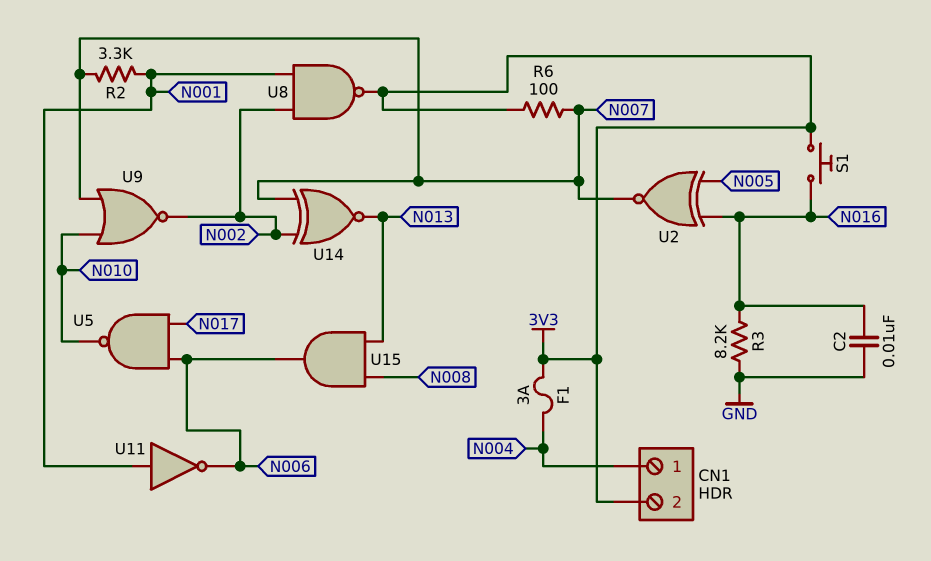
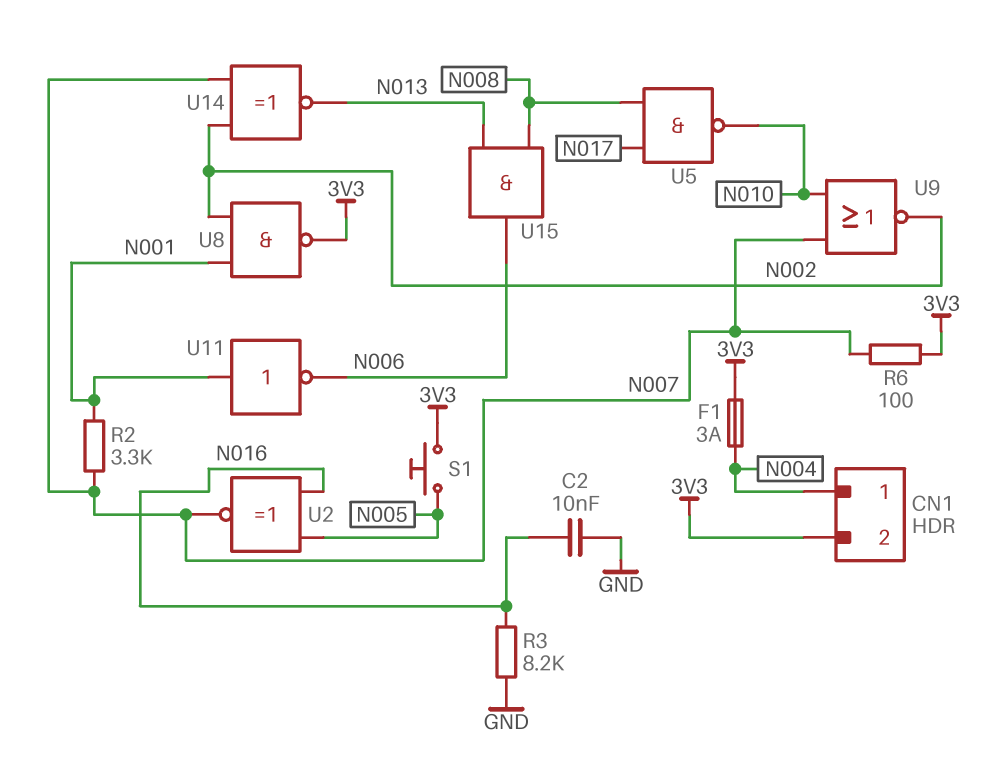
S1: button (3V3, N016) -> button (3V3, N005)
U5: NAND (in N006, in N017, out N010) -> NAND (in N008, in N017, out N010)

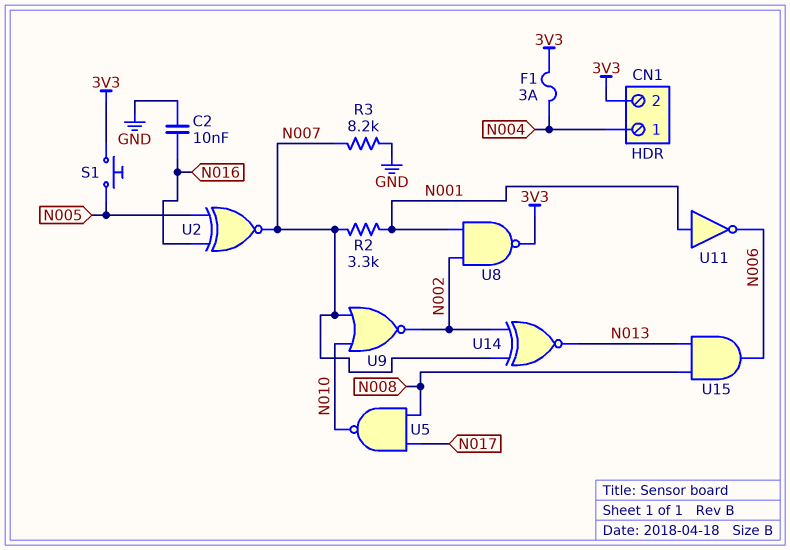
R3: 8.2k (GND, N016) -> 8.2k (GND, N007)
R6: 100 (3V3, N007) -> none

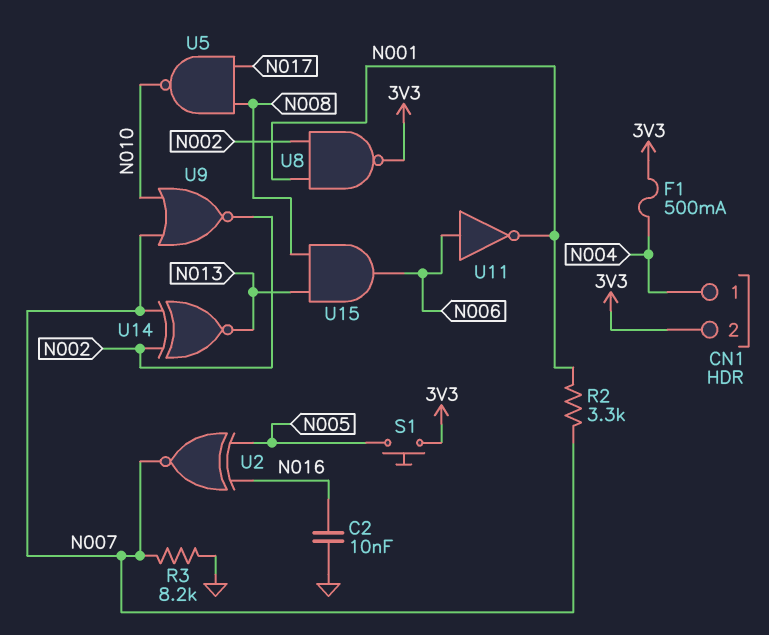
F1: 3A (3V3, N004) -> 500mA (3V3, N004)
U11: NOT (in N001, out N006) -> NOT (in N006, out N001)

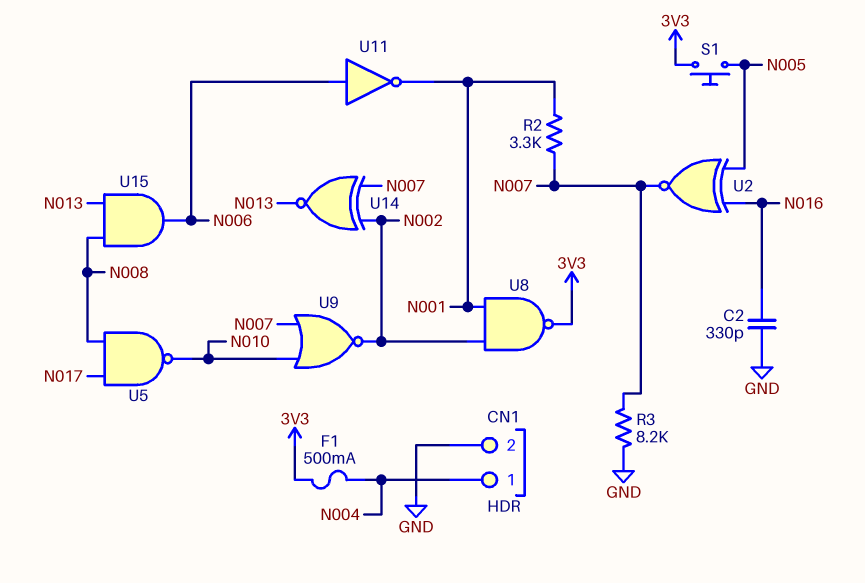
C2: 10nF (GND, N016) -> 330pF (GND, N016)
CN1 pin 2: 3V3 -> GND

